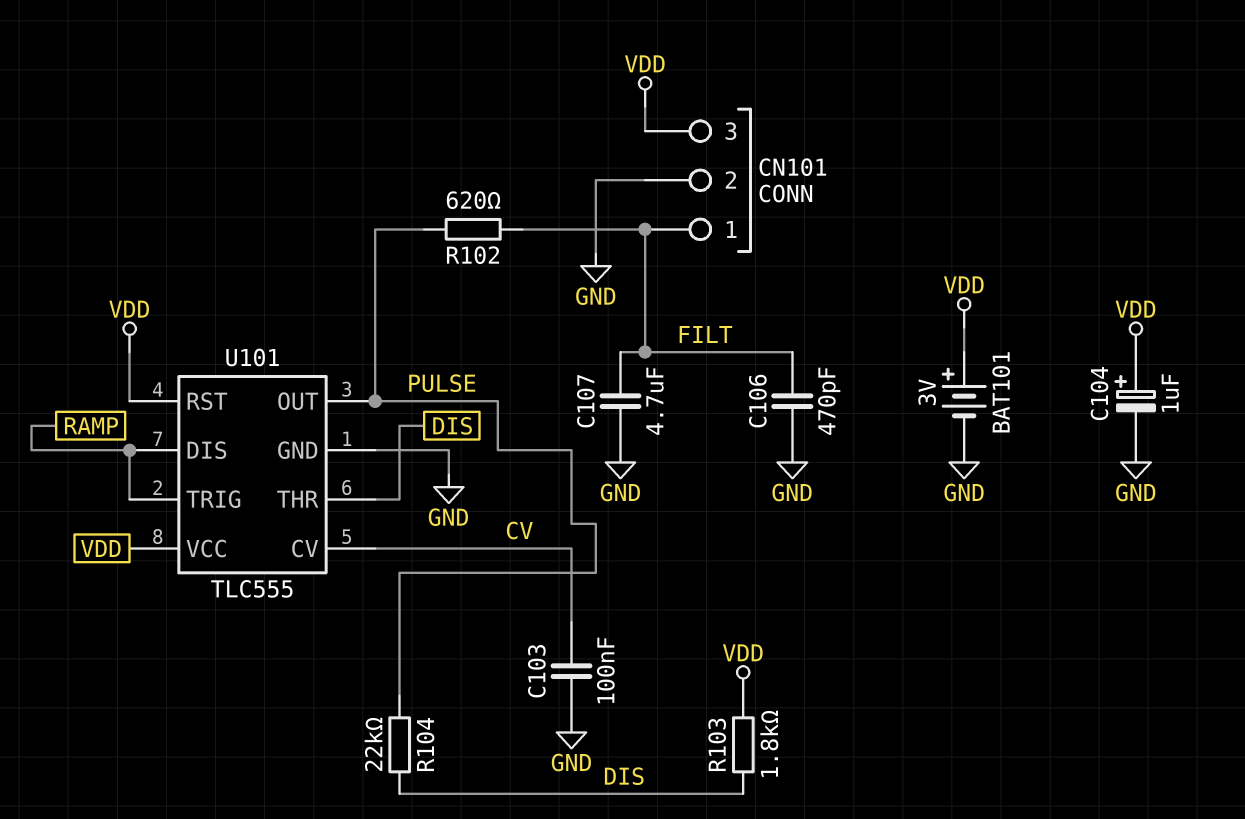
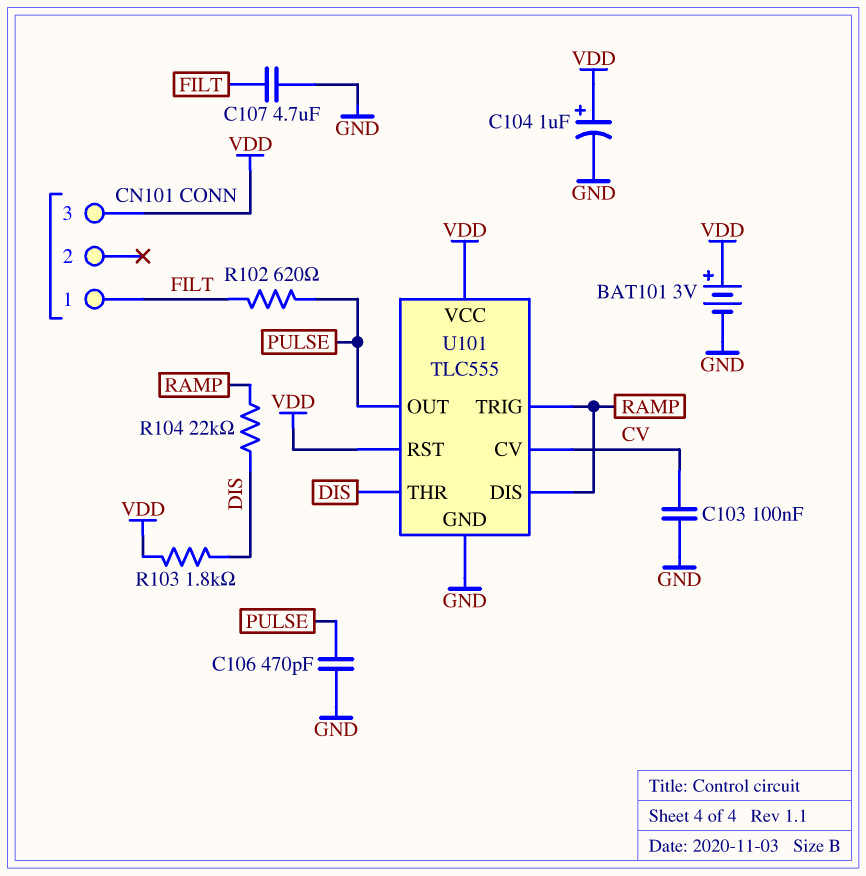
C106: 470pF (FILT, GND) -> 470pF (GND, PULSE)
CN101 pin 2: GND -> none
R104: 22k (DIS, PULSE) -> 22k (DIS, RAMP)

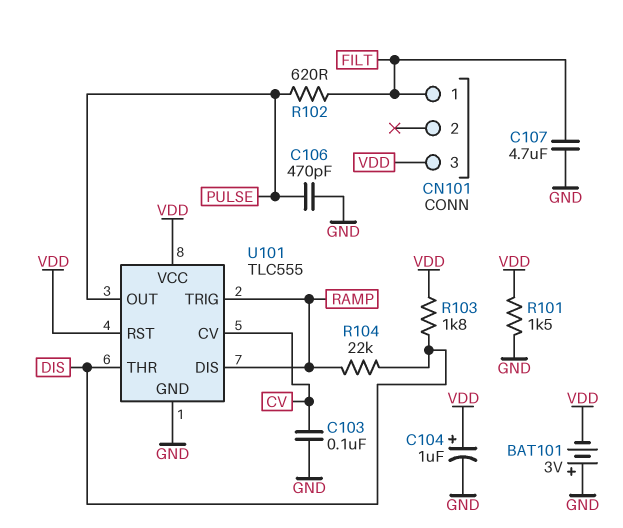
BAT101: 3V (plus VDD, minus GND) -> 3V (plus GND, minus VDD)
R101: none -> 1.5k (GND, VDD)

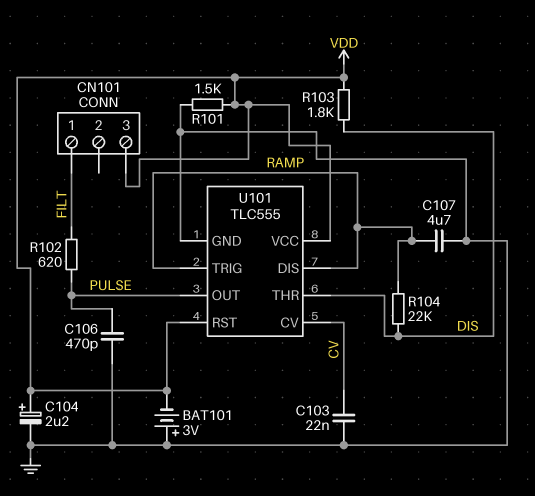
C103: 100nF (CV, GND) -> 22nF (CV, GND)
C104: 1uF (plus VDD, minus GND) -> 2.2uF (plus VDD, minus GND)
C107: 4.7uF (FILT, GND) -> 4.7uF (GND, RAMP)

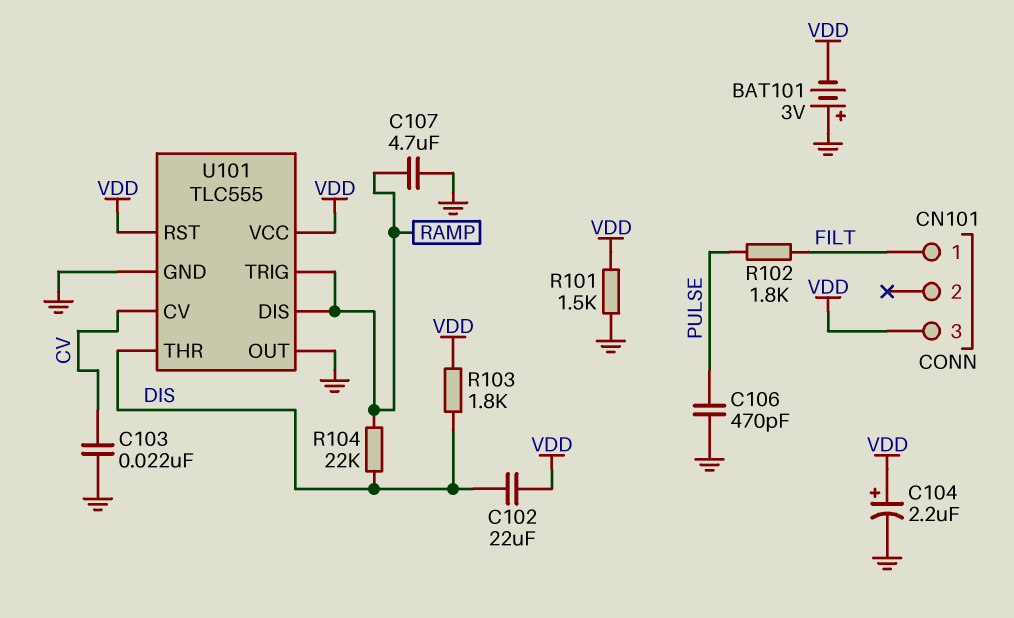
C102: none -> 22uF (DIS, VDD)
R102: 620 (FILT, PULSE) -> 1.8k (FILT, PULSE)
U101 pin OUT: PULSE -> GND

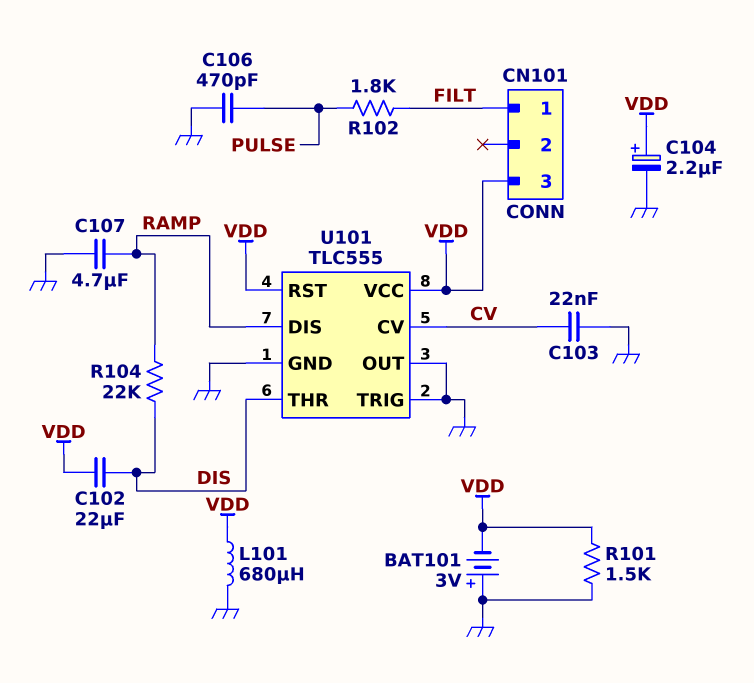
L101: none -> 680uH (GND, VDD)
R103: 1.8k (DIS, VDD) -> none
U101 pin TRIG: RAMP -> GND

